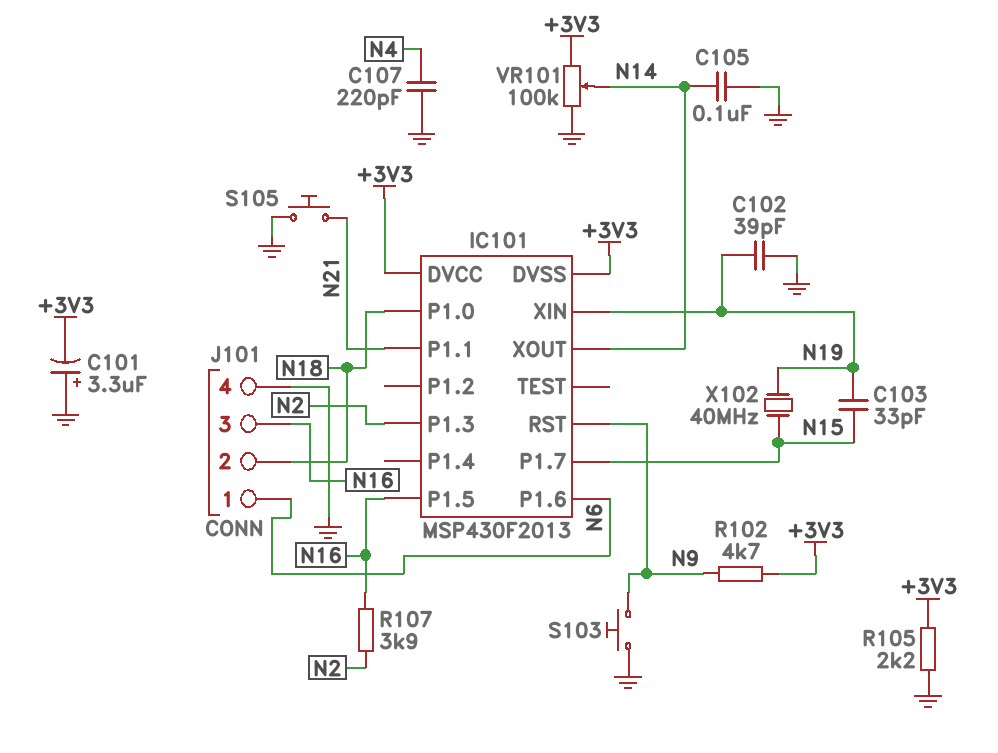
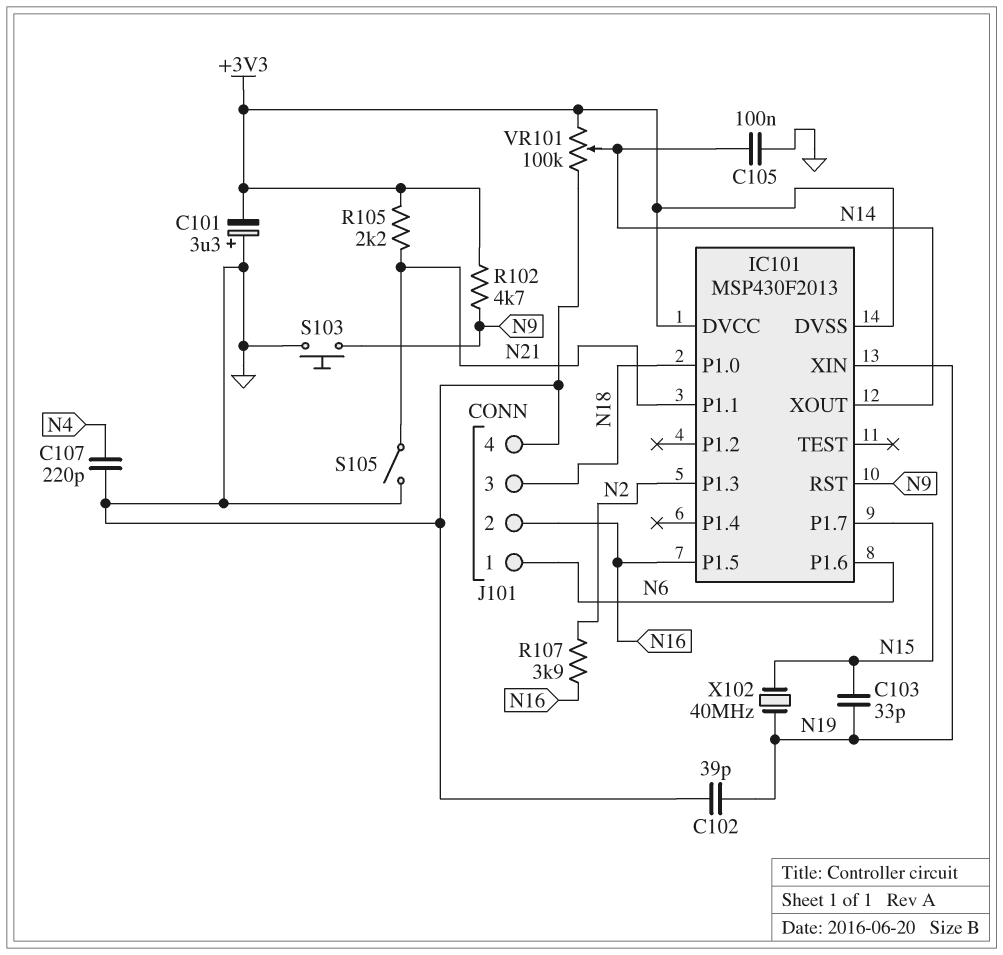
J101 pin 2: N18 -> N16
J101 pin 3: N16 -> N18
R105: 2.2k (+3V3, GND) -> 2.2k (+3V3, N21)
S105: button (GND, N21) -> switch (GND, N21)

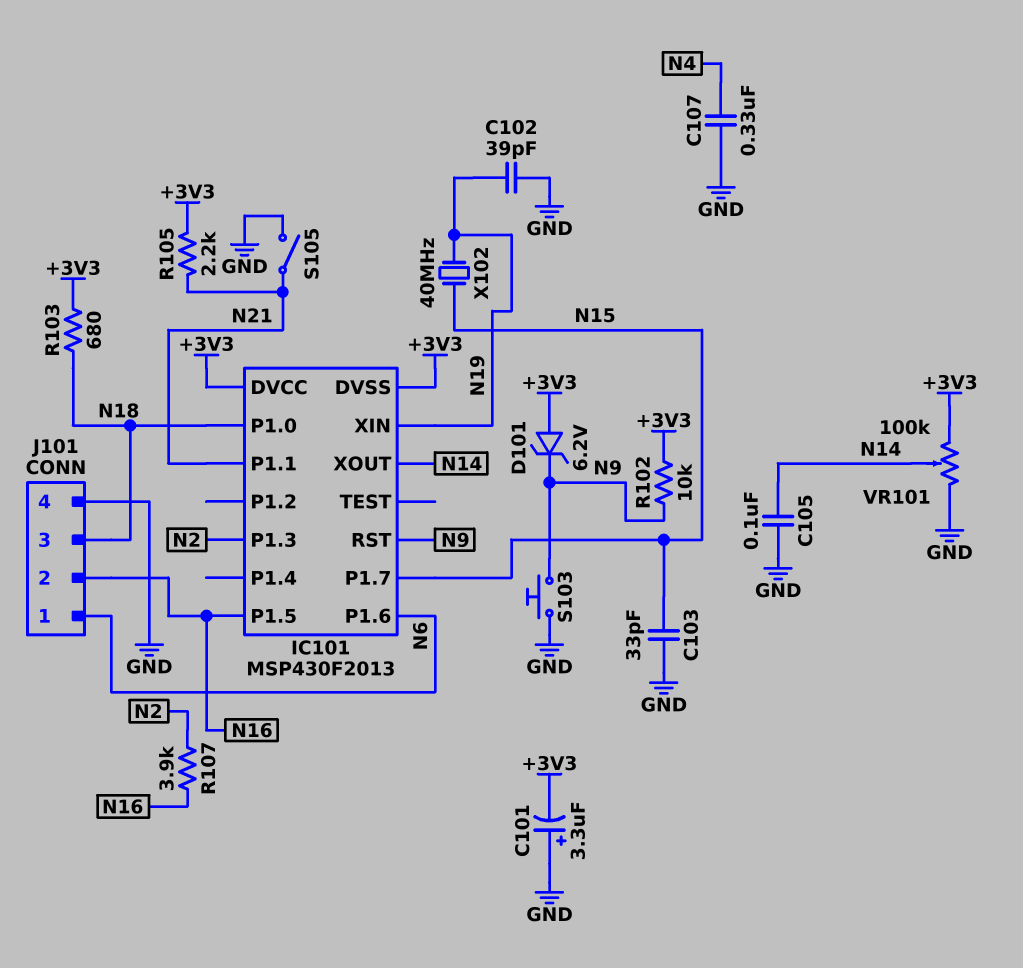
C103: 33pF (N15, N19) -> 33pF (GND, N15)
C107: 220pF (GND, N4) -> 330nF (GND, N4)
D101: none -> zener 6.2V (A +3V3, K N9)
R102: 4.7k (+3V3, N9) -> 10k (+3V3, N9)
R103: none -> 680 (+3V3, N18)

